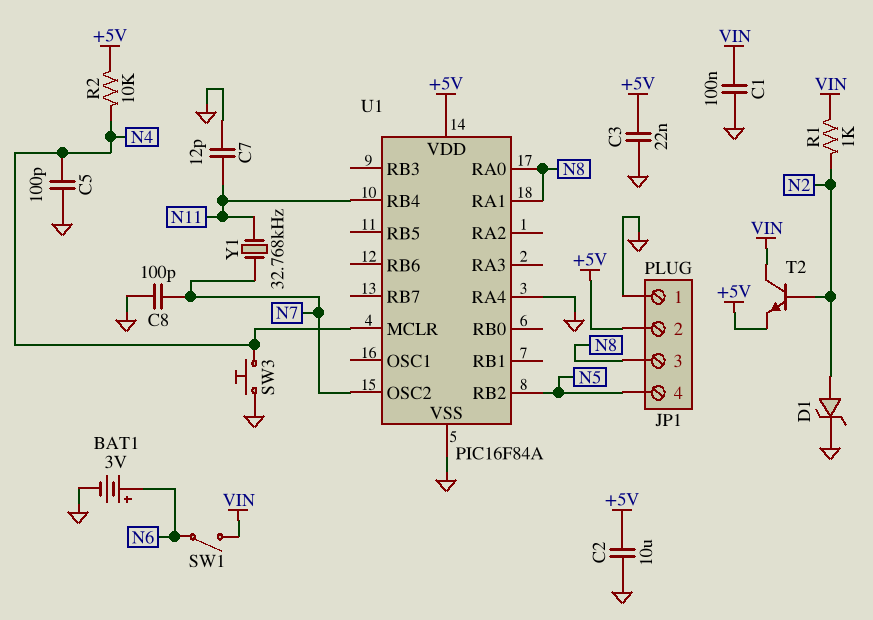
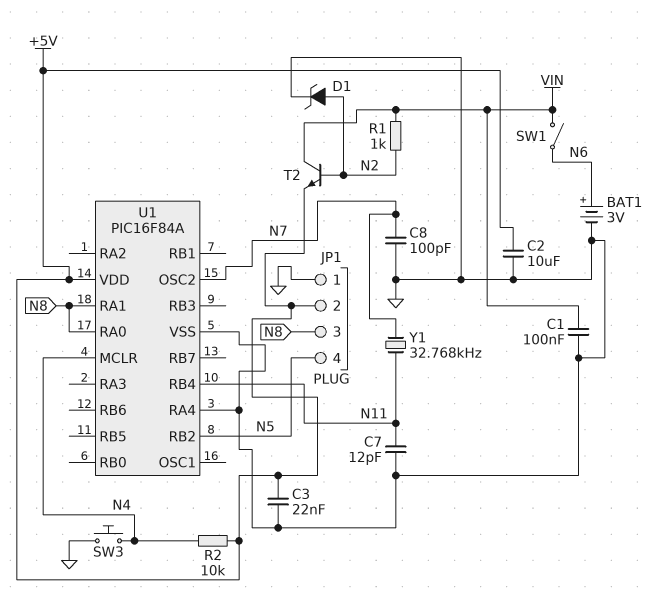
C5: 100pF (GND, N4) -> none

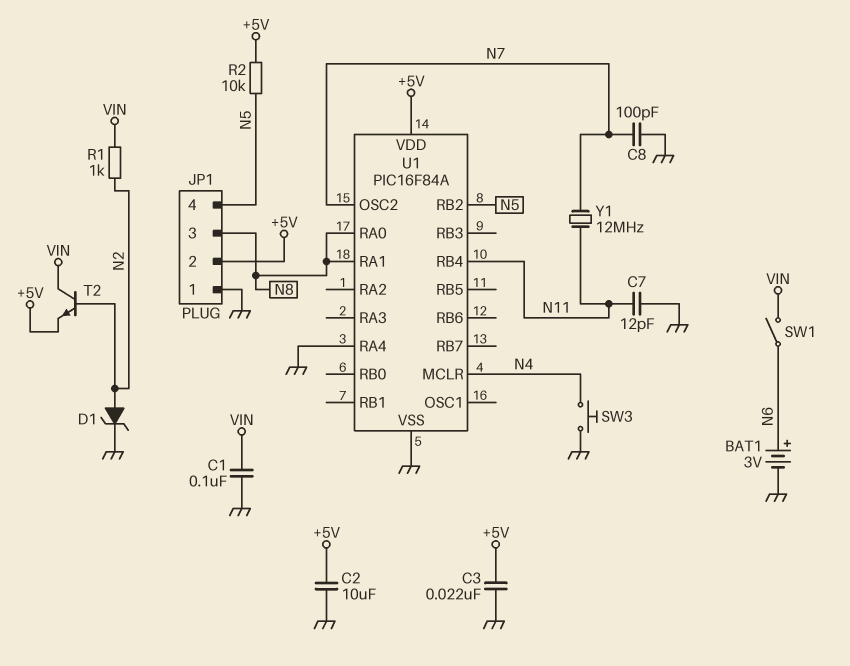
R2: 10k (+5V, N4) -> 10k (+5V, N5)
Y1: 32.768kHz (N7, N11) -> 12MHz (N7, N11)

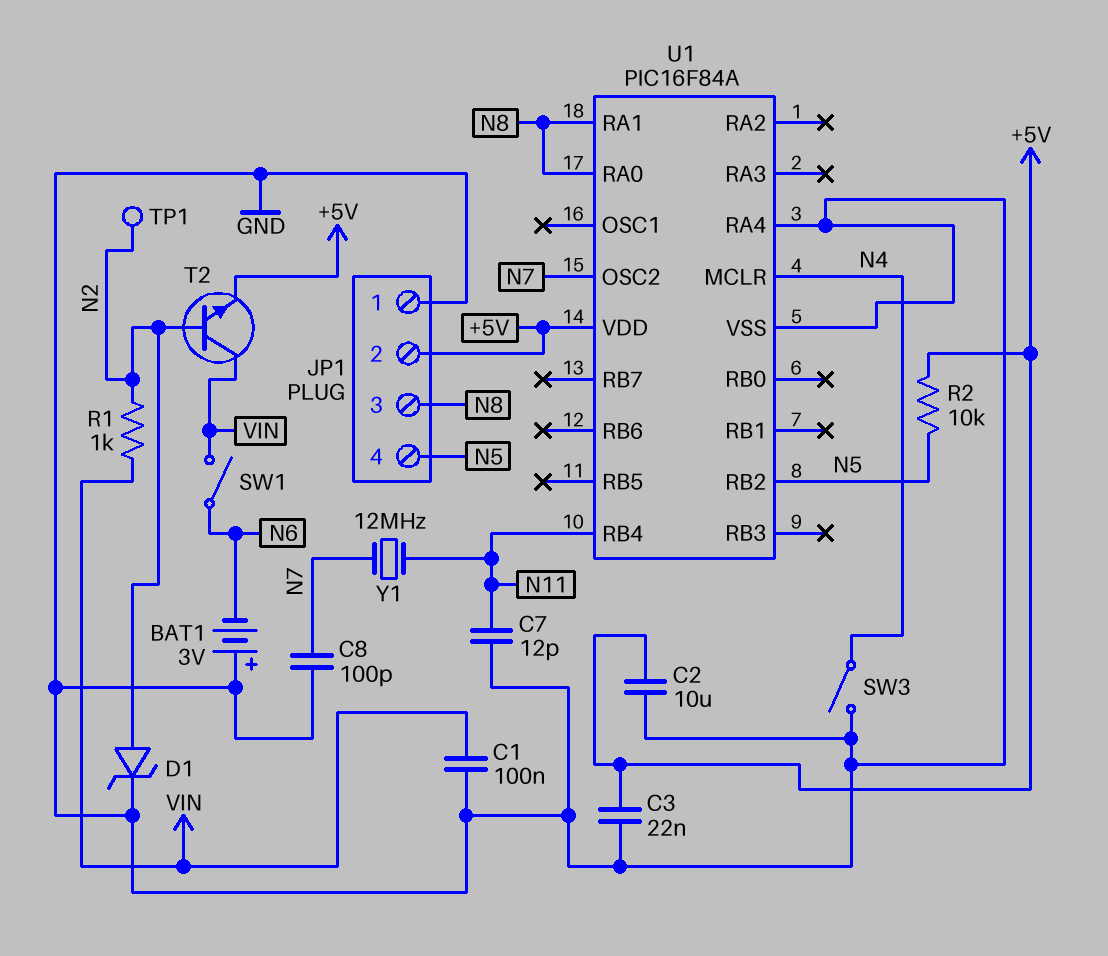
BAT1: 3V (plus N6, minus GND) -> 3V (plus GND, minus N6)
SW3: button (GND, N4) -> switch (GND, N4)
TP1: none -> test point (N2)

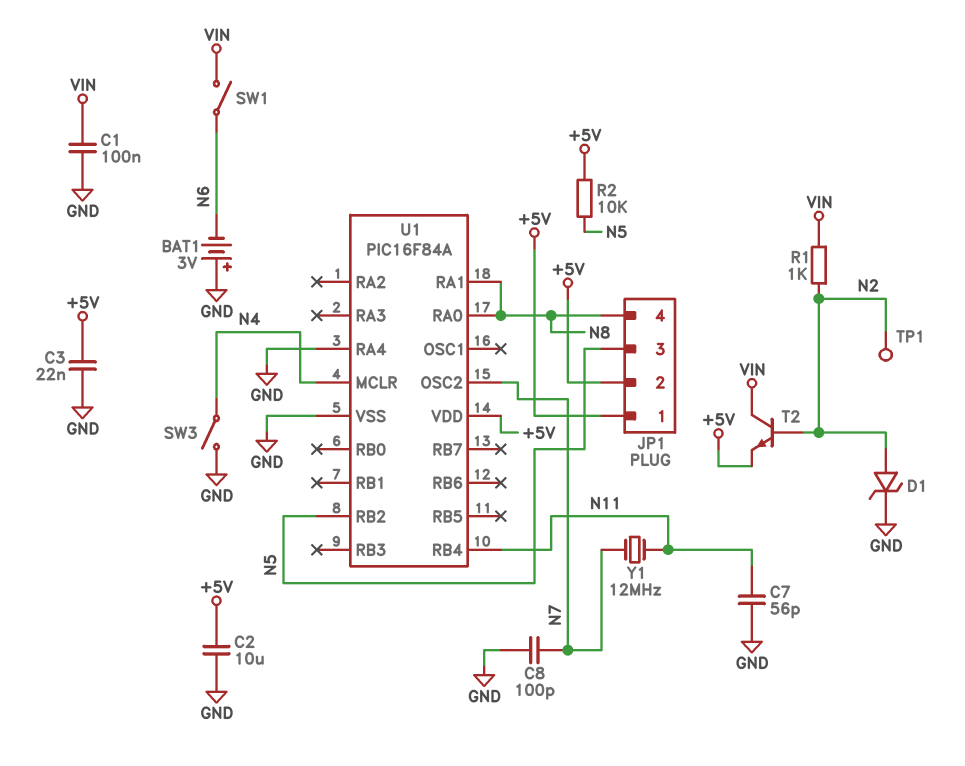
C7: 12pF (GND, N11) -> 56pF (GND, N11)
JP1 pin 1: GND -> +5V
JP1 pin 3: N8 -> N5
JP1 pin 4: N5 -> N8

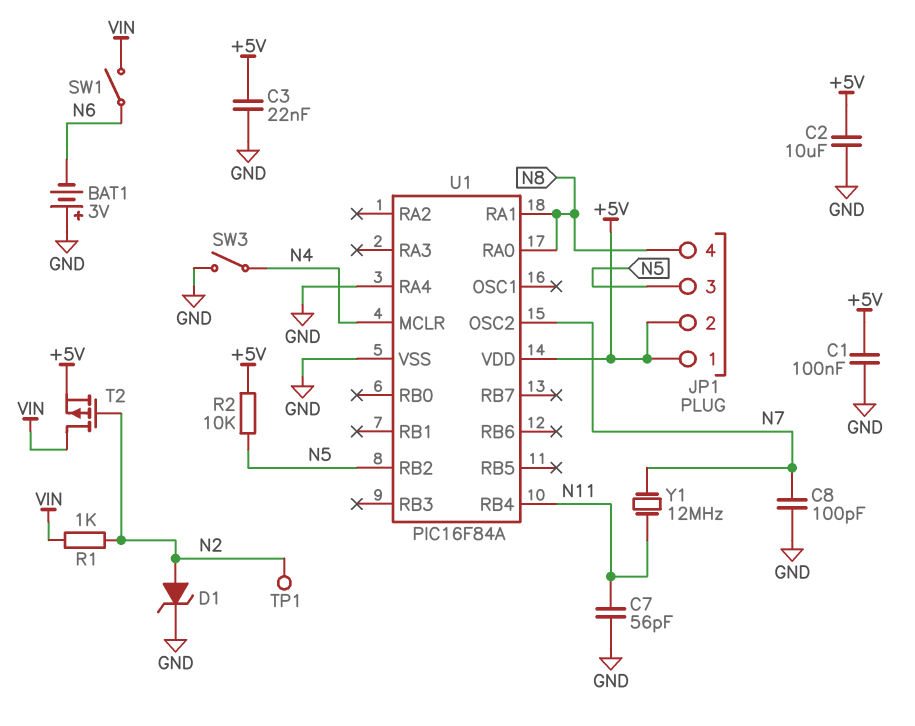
C1: 100nF (GND, VIN) -> 100nF (+5V, GND)
T2: NPN (B N2, C VIN, E +5V) -> PMOS (G N2, D VIN, S +5V)

